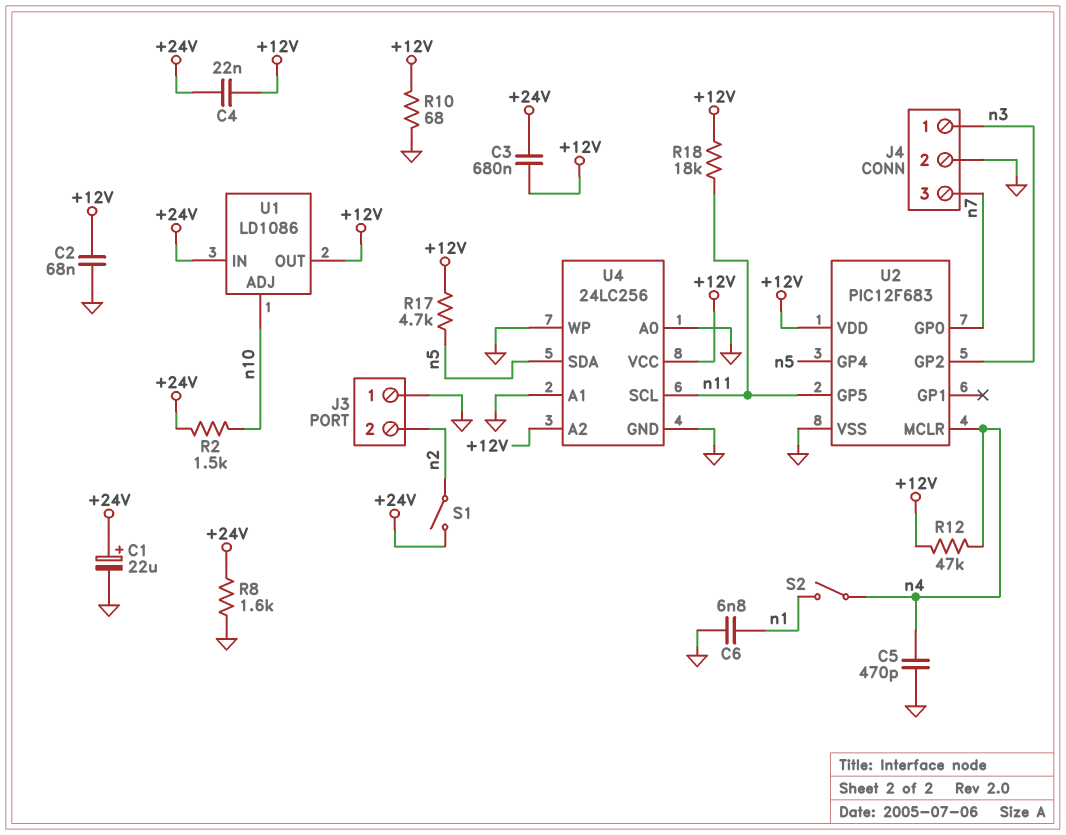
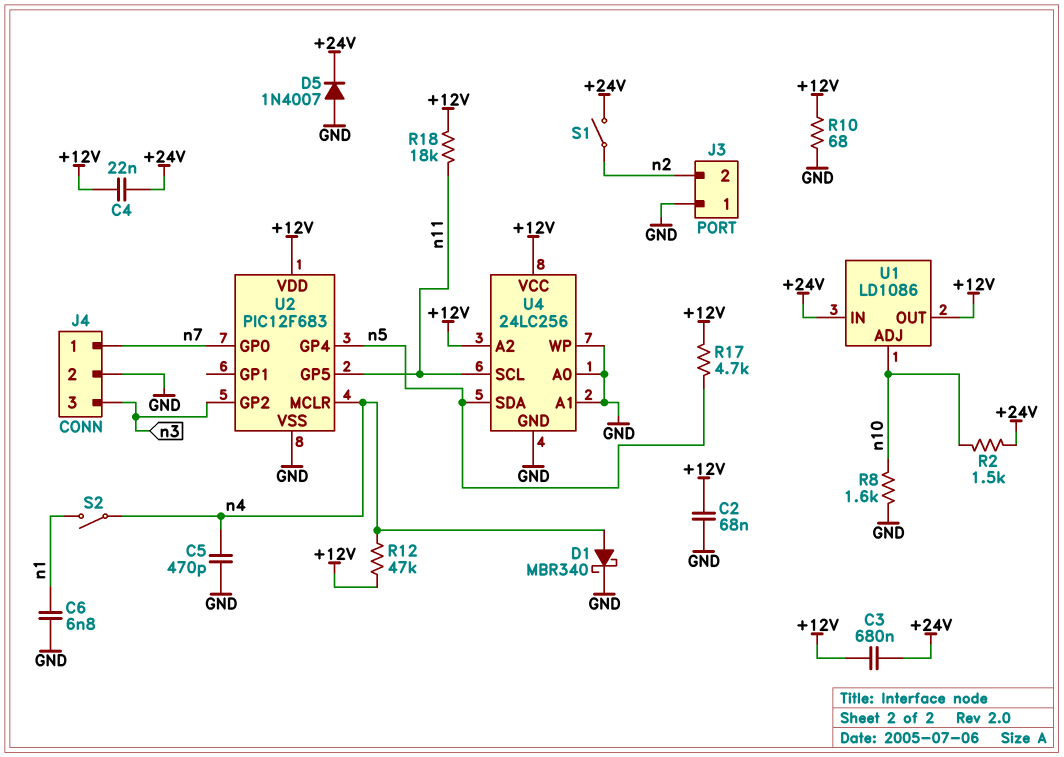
C1: 22uF (plus +24V, minus GND) -> none
D1: none -> schottky MBR340 (A n4, K GND)
D5: none -> diode 1N4007 (A GND, K +24V)
J4 pin 1: n3 -> n7
J4 pin 3: n7 -> n3
R8: 1.6k (+24V, GND) -> 1.6k (GND, n10)

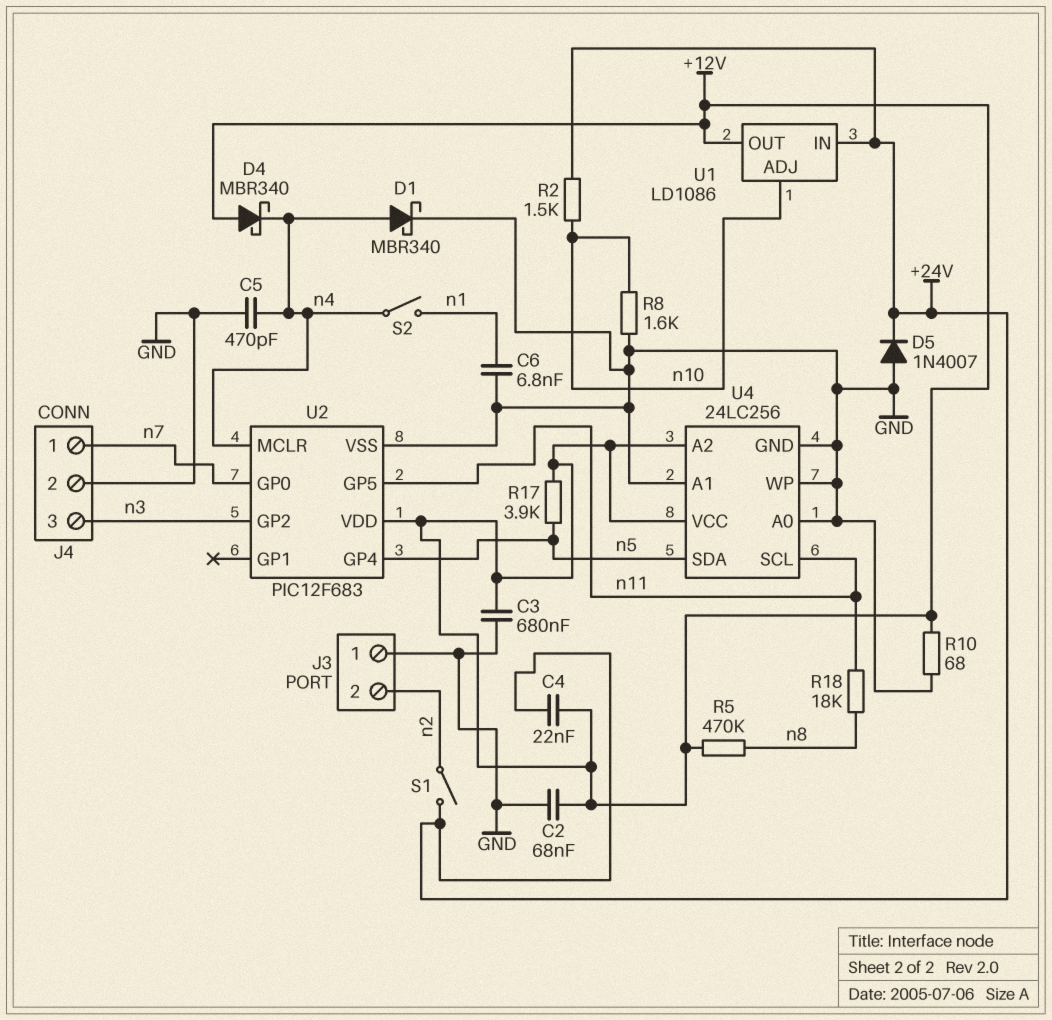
C3: 680nF (+12V, +24V) -> 680nF (+12V, GND)
D4: none -> schottky MBR340 (A +12V, K n4)
R5: none -> 470k (+12V, n8)
R12: 47k (+12V, n4) -> none
R17: 4.7k (+12V, n5) -> 3.9k (+12V, n5)
R18: 18k (+12V, n11) -> 18k (n8, n11)

